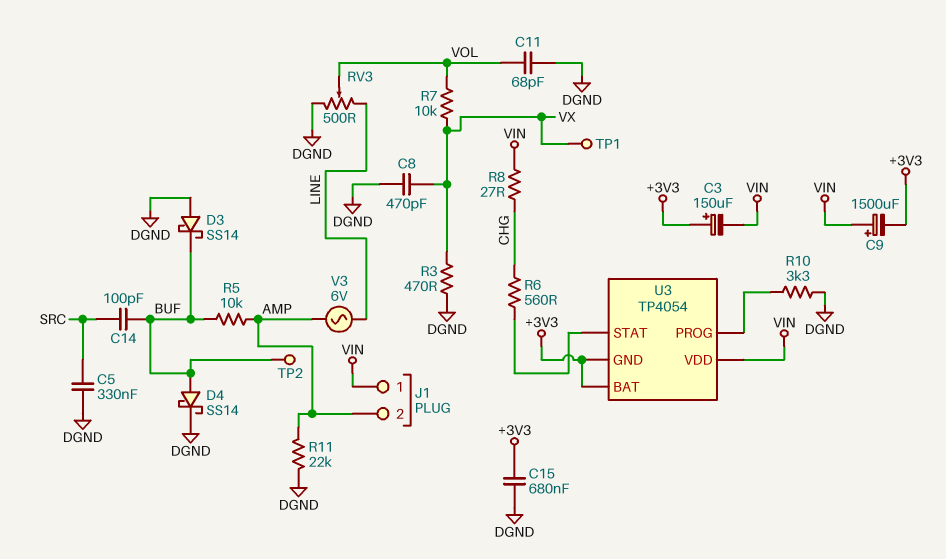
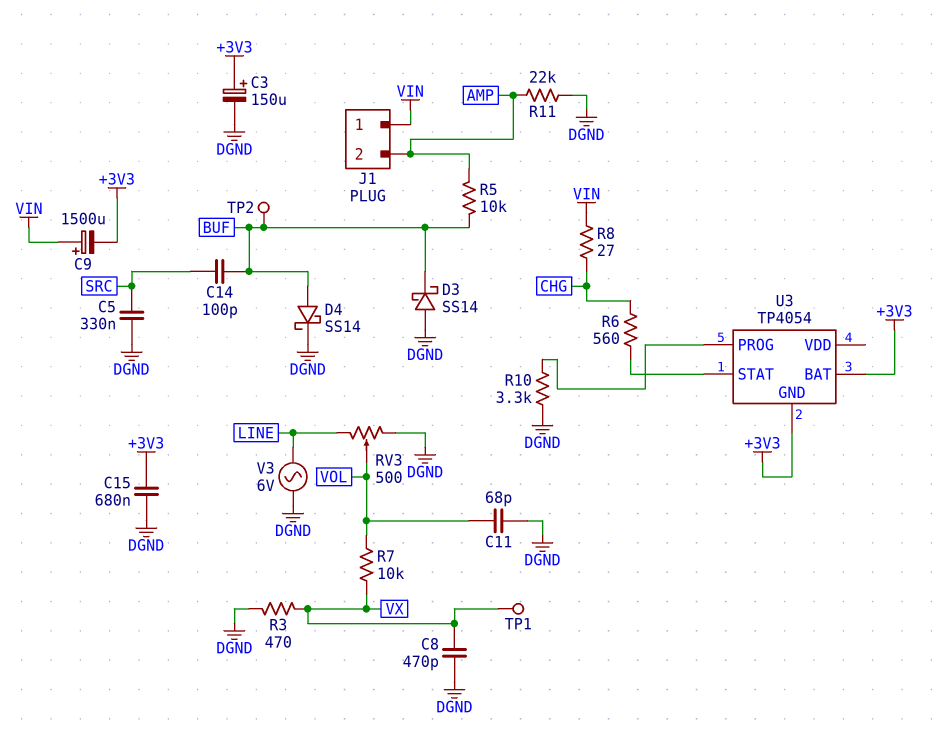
C3: 150uF (plus +3V3, minus VIN) -> 150uF (plus +3V3, minus DGND)
U3 pin VDD: VIN -> none
V3: AC 6V (AMP, LINE) -> AC 6V (DGND, LINE)

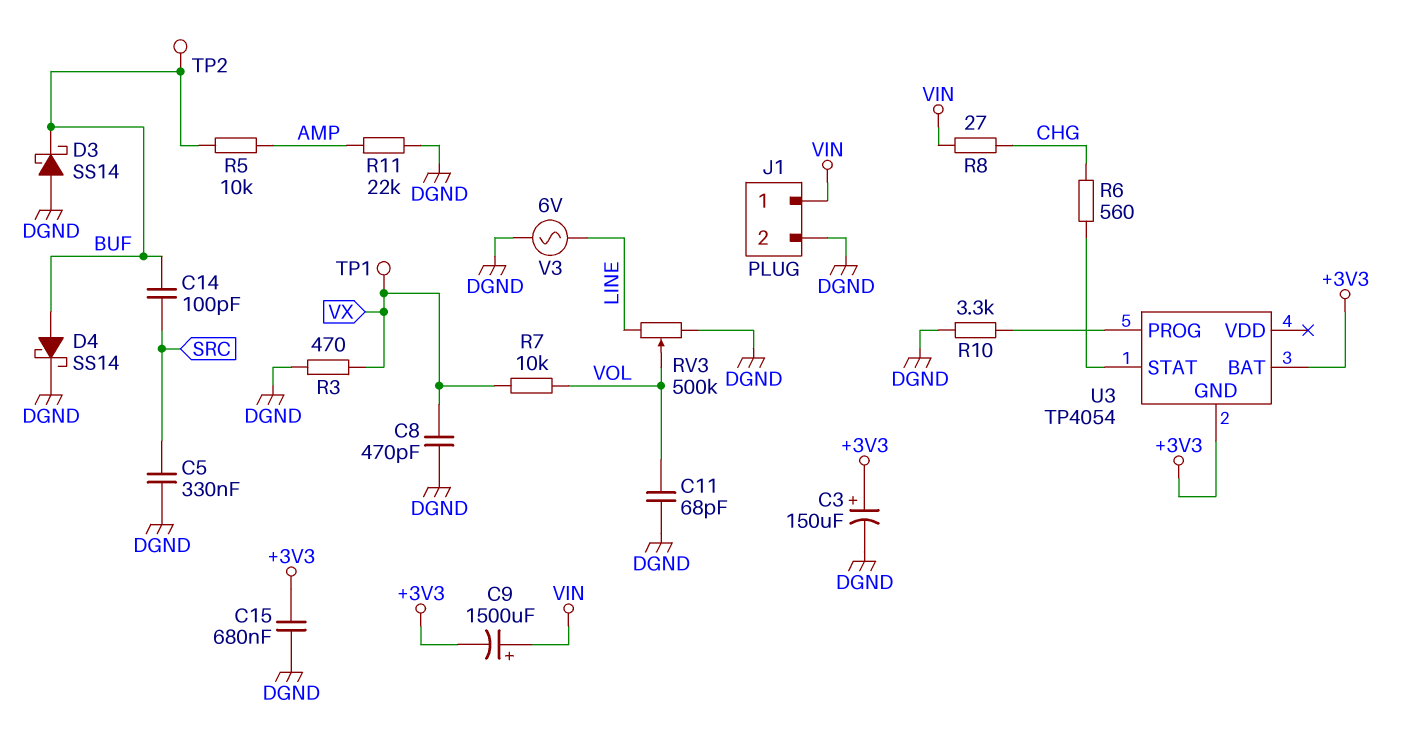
J1 pin 2: AMP -> DGND
RV3: 500 (DGND, LINE, wiper VOL) -> 500k (DGND, LINE, wiper VOL)

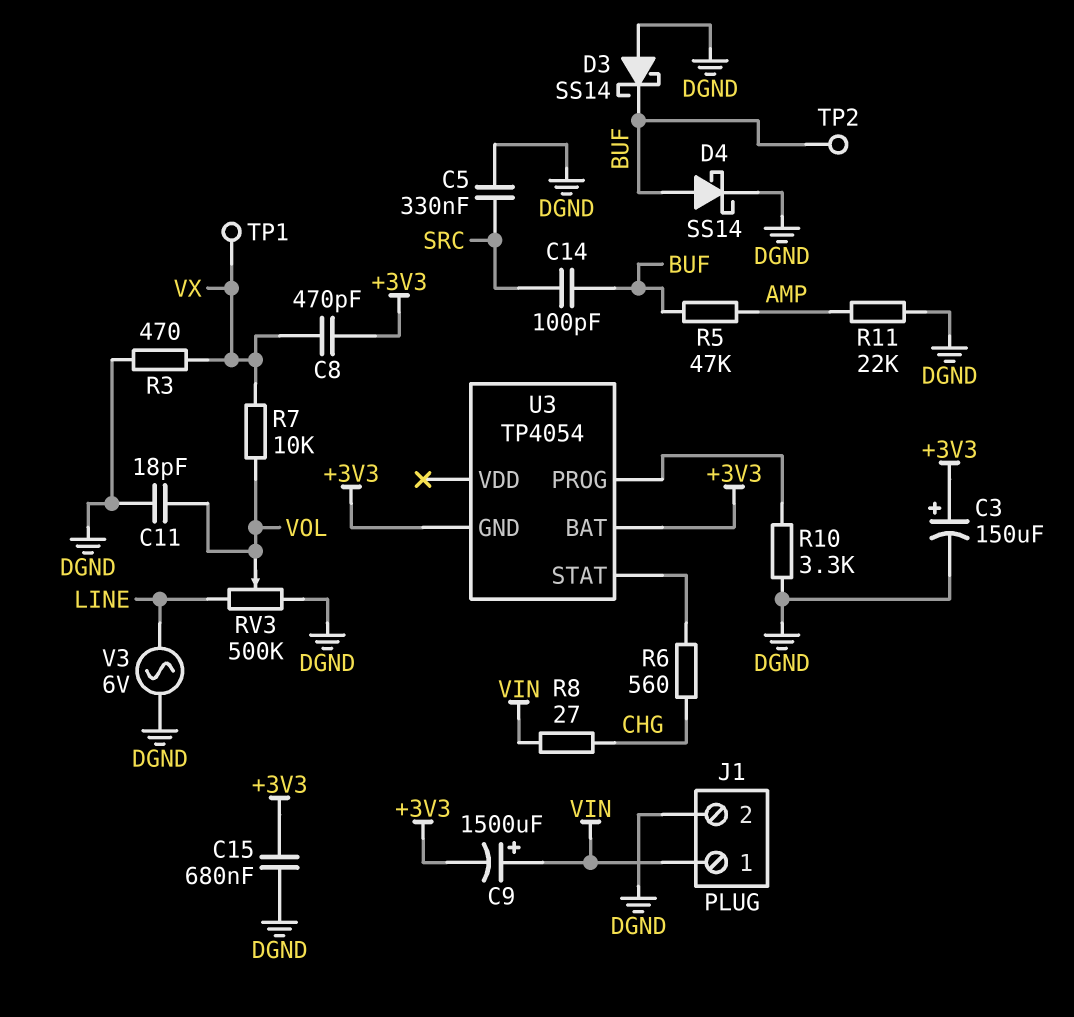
C8: 470pF (DGND, VX) -> 470pF (+3V3, VX)
C11: 68pF (DGND, VOL) -> 18pF (DGND, VOL)
R5: 10k (AMP, BUF) -> 47k (AMP, BUF)

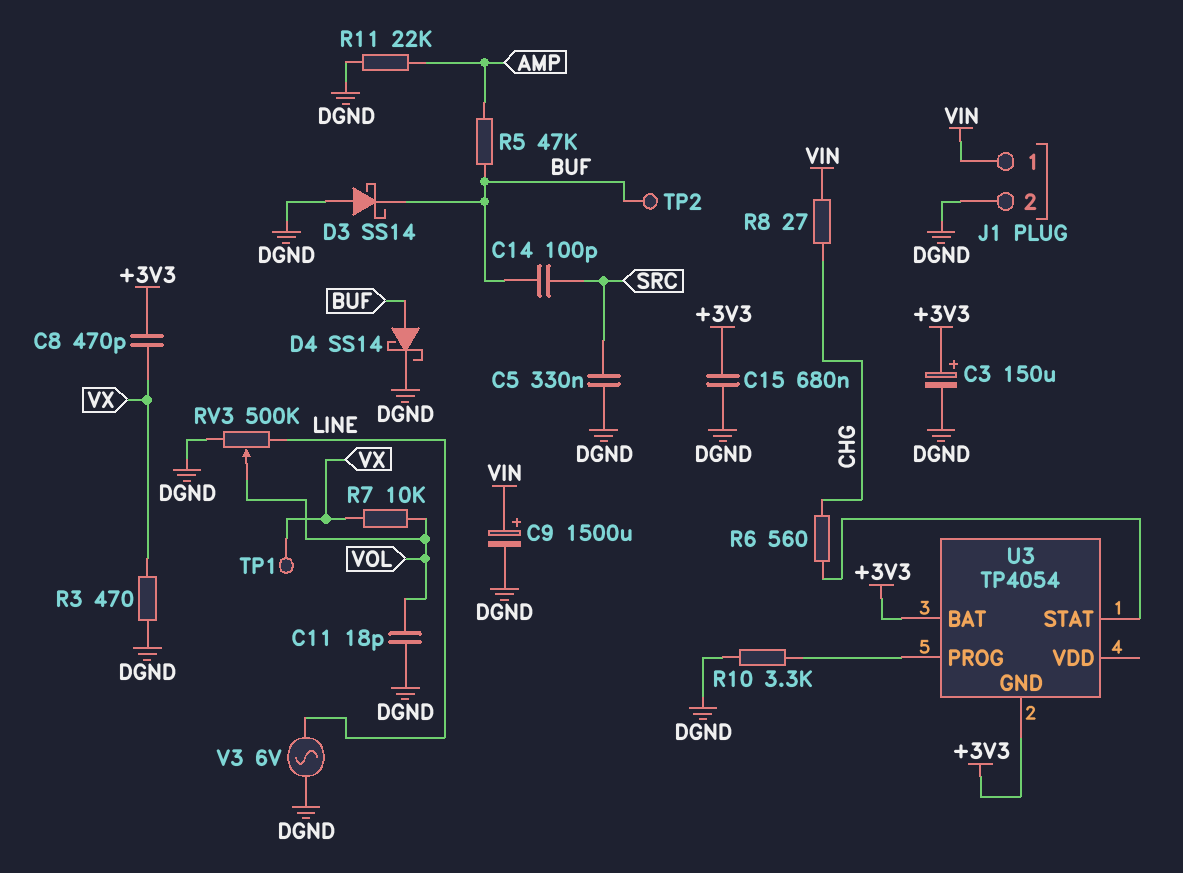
C9: 1500uF (plus VIN, minus +3V3) -> 1500uF (plus VIN, minus DGND)

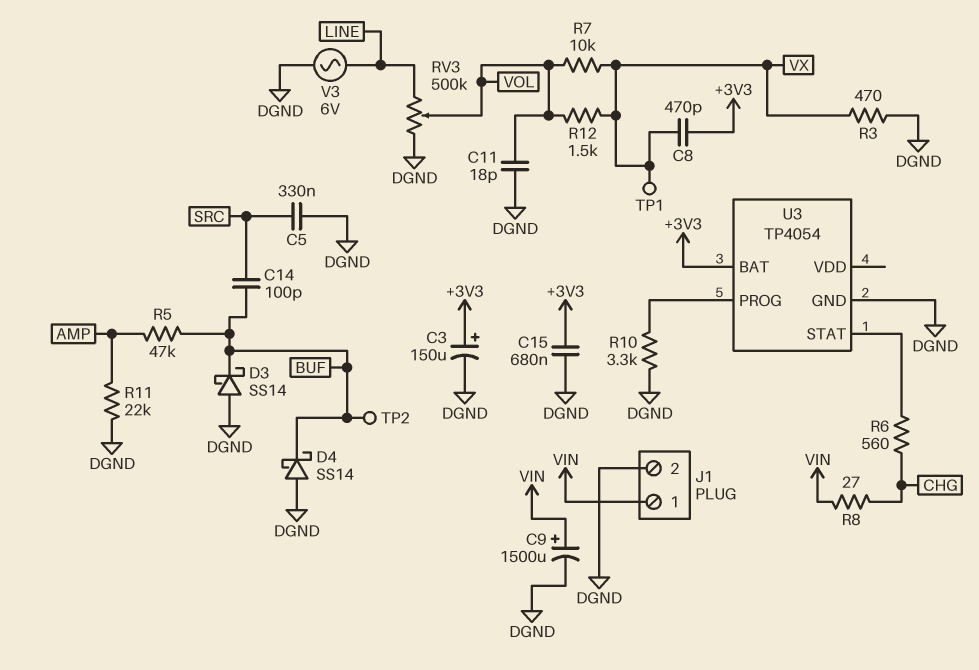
D4: schottky SS14 (A BUF, K DGND) -> schottky SS14 (A DGND, K BUF)
R12: none -> 1.5k (VOL, VX)
U3 pin GND: +3V3 -> DGND

